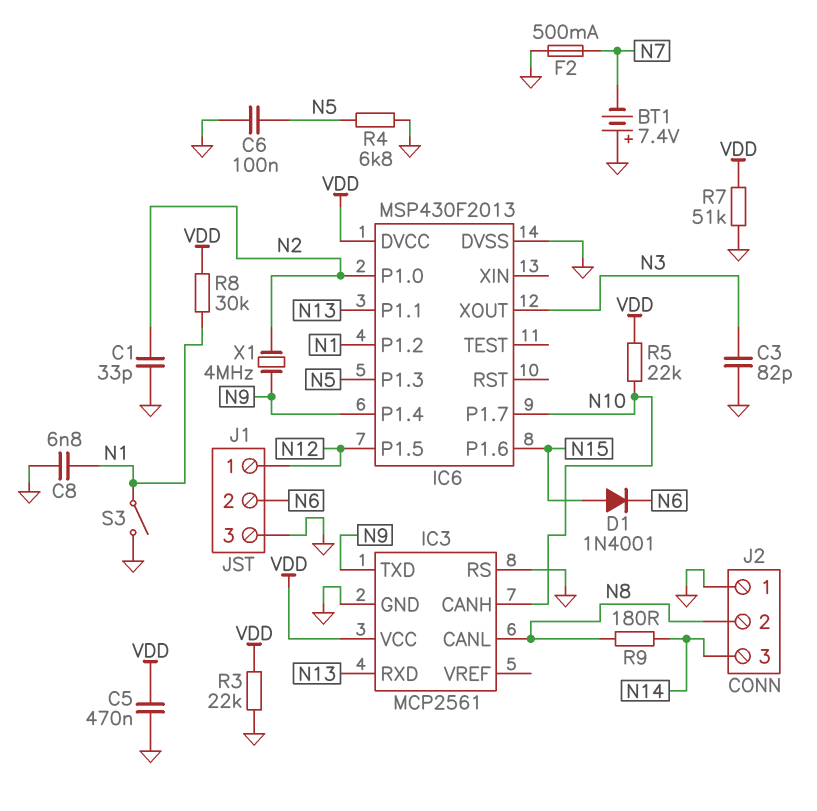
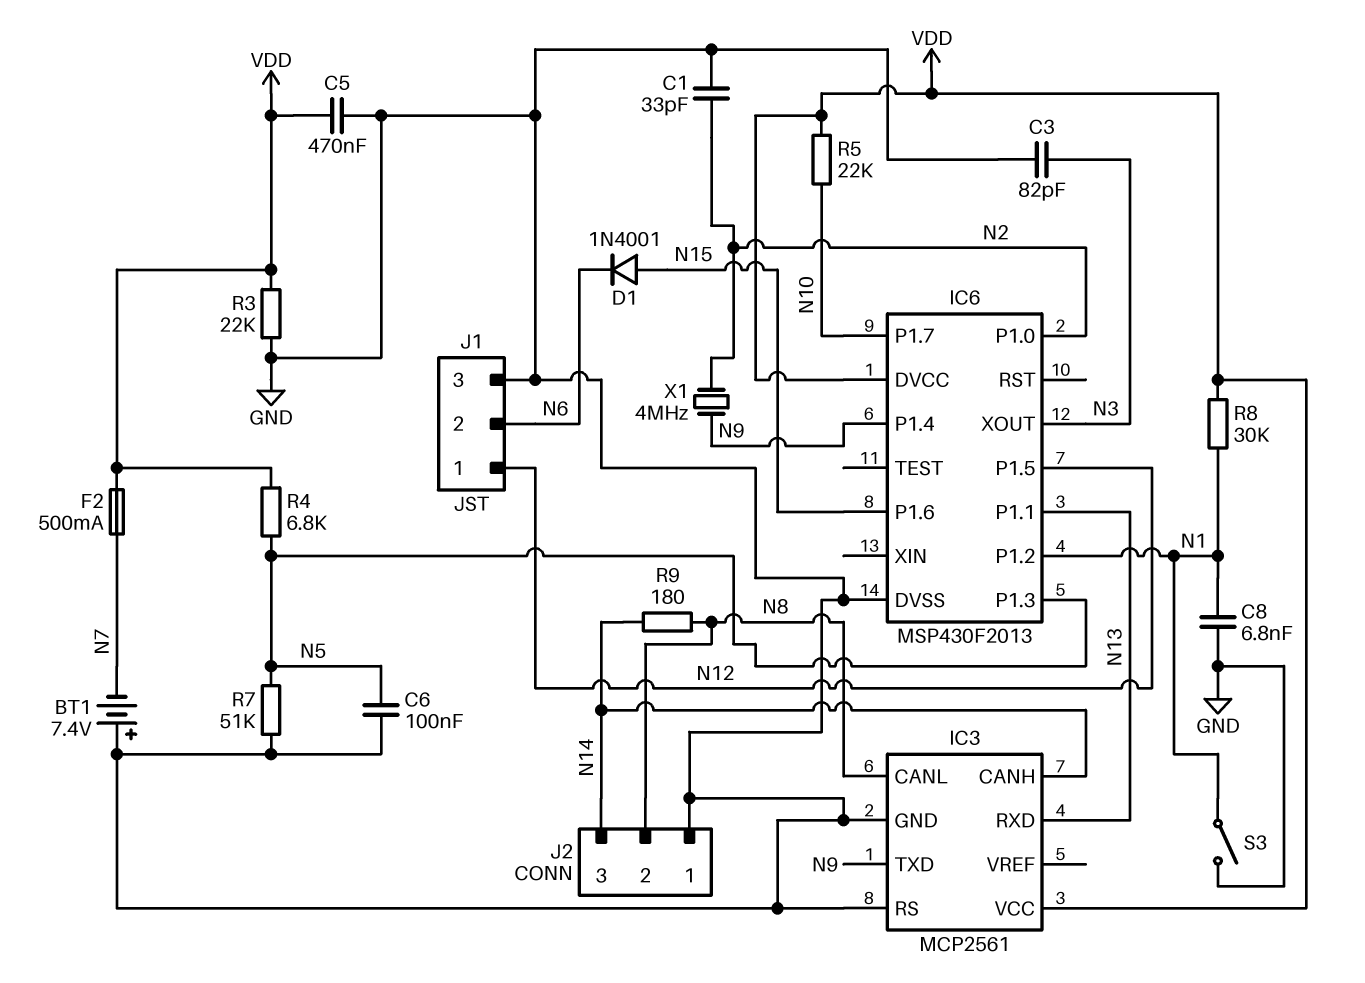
F2: 500mA (GND, N7) -> 500mA (N7, VDD)
IC3 pin CANH: N10 -> N14
R4: 6.8k (GND, N5) -> 6.8k (N5, VDD)
R7: 51k (GND, VDD) -> 51k (GND, N5)

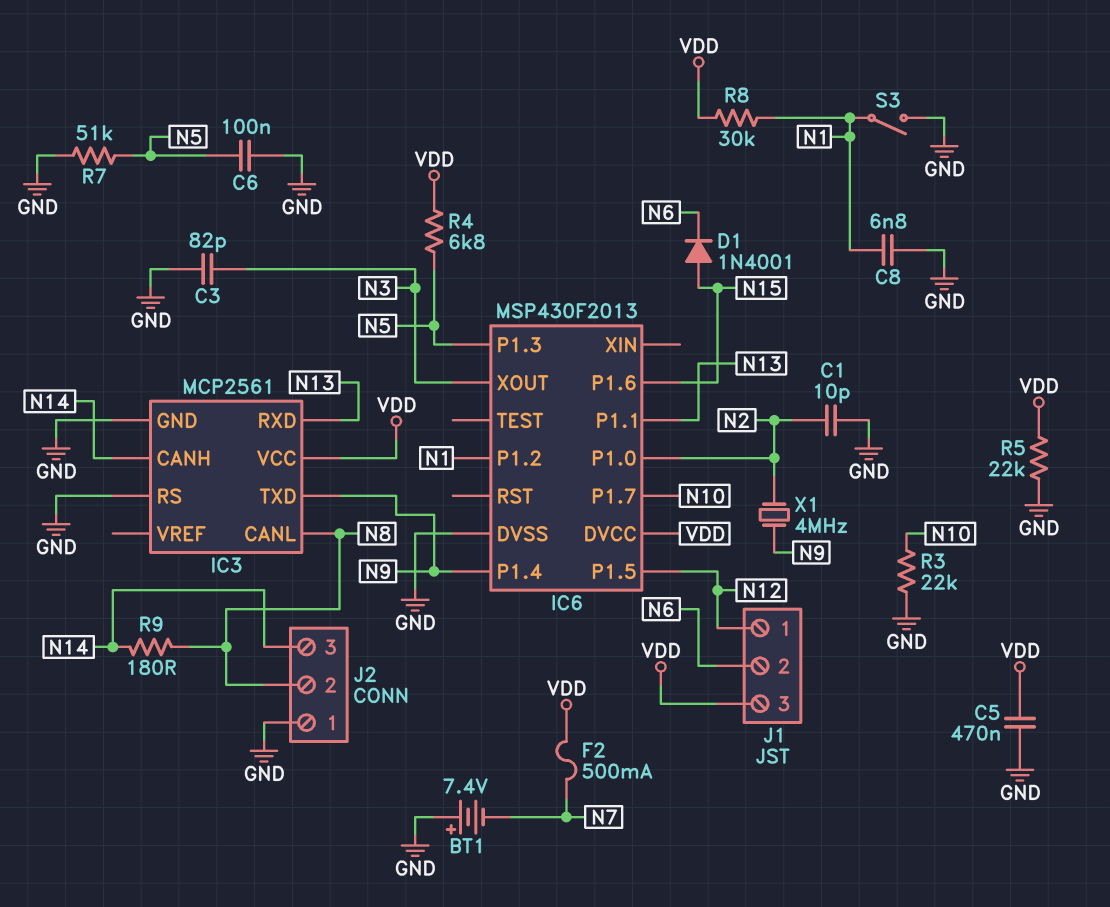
C1: 33pF (GND, N2) -> 10pF (GND, N2)
J1 pin 3: GND -> VDD
R3: 22k (GND, VDD) -> 22k (GND, N10)
R5: 22k (N10, VDD) -> 22k (GND, VDD)

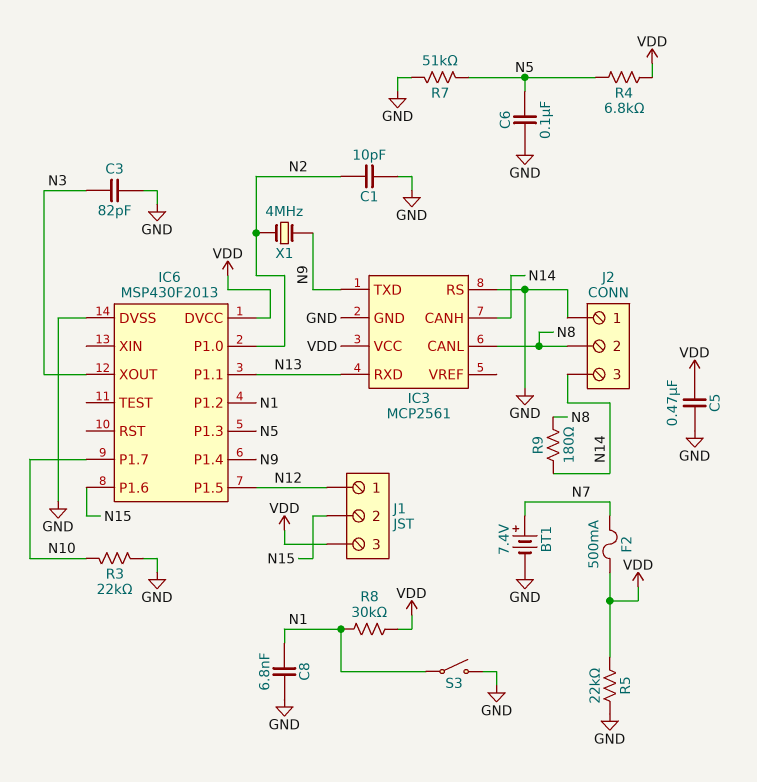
BT1: 7.4V (plus GND, minus N7) -> 7.4V (plus N7, minus GND)
D1: diode 1N4001 (A N15, K N6) -> none
J1 pin 2: N6 -> N15

